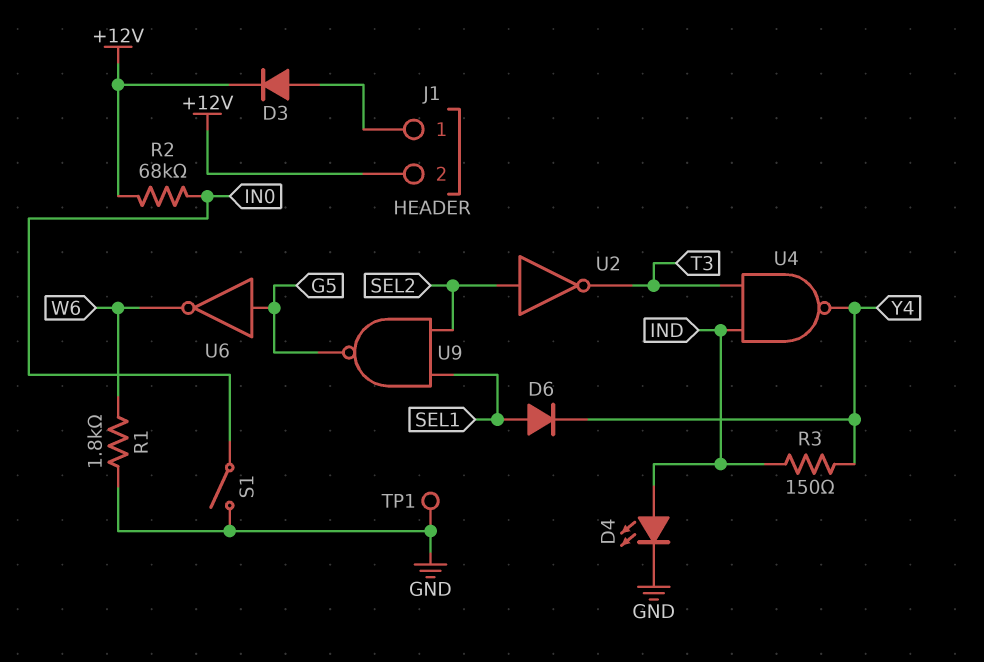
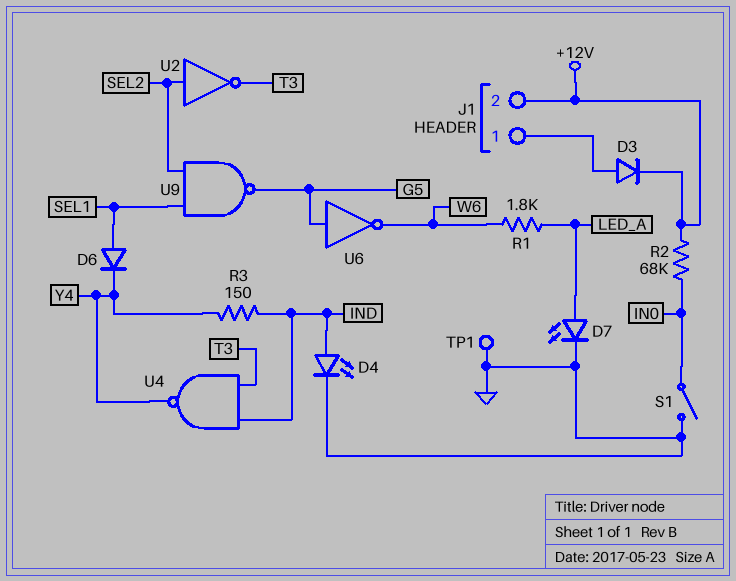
D7: none -> LED (A LED_A, K GND)
R1: 1.8k (GND, W6) -> 1.8k (LED_A, W6)

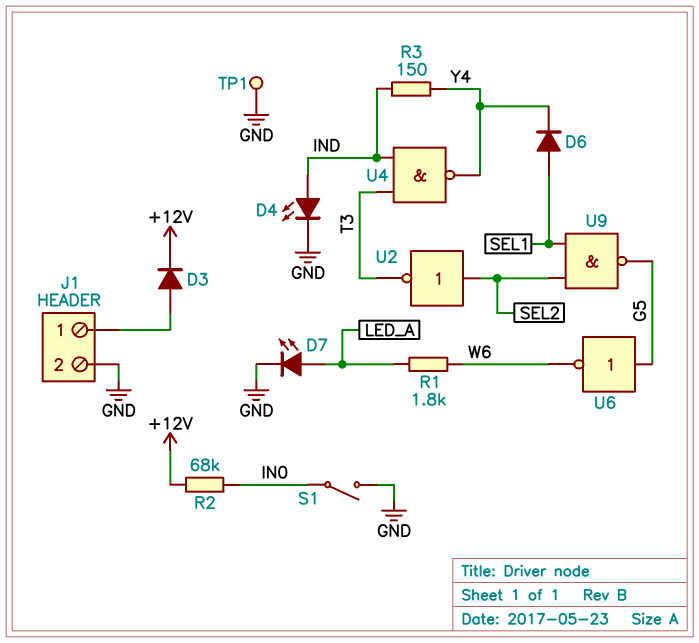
J1 pin 2: +12V -> GND

